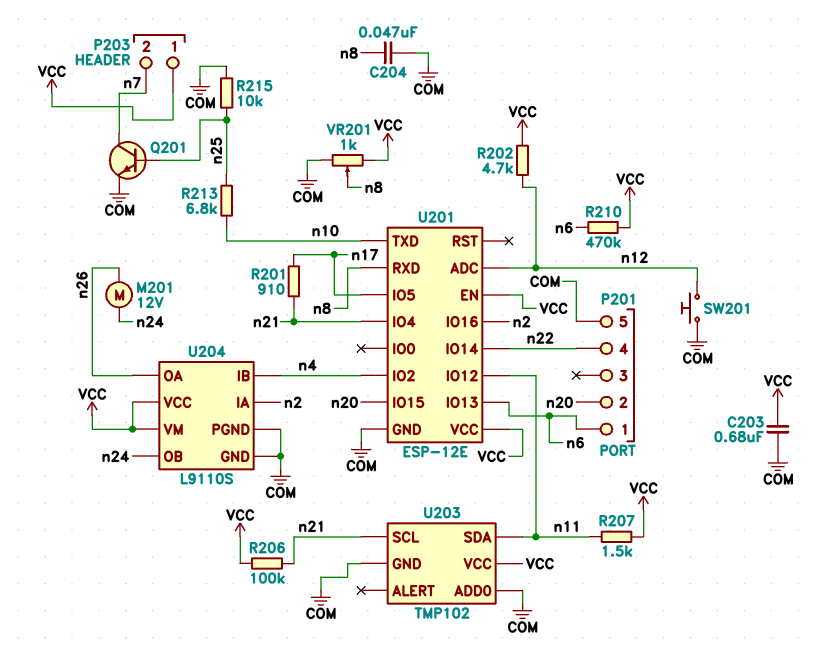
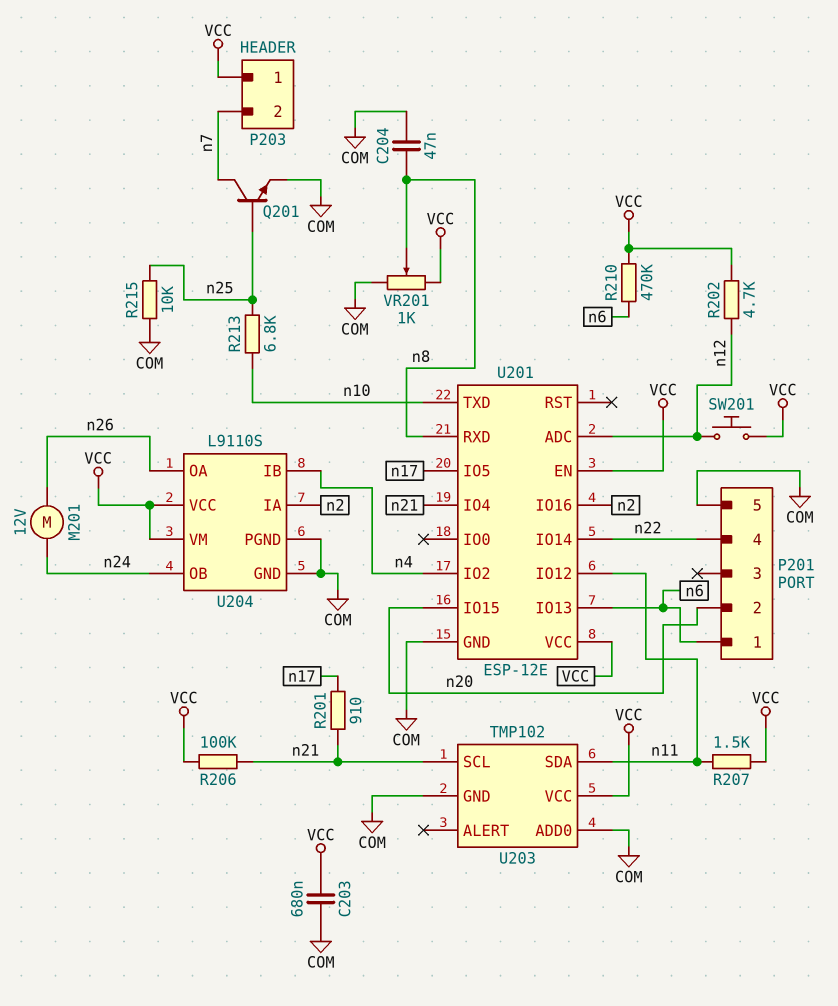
SW201: button (COM, n12) -> button (VCC, n12)

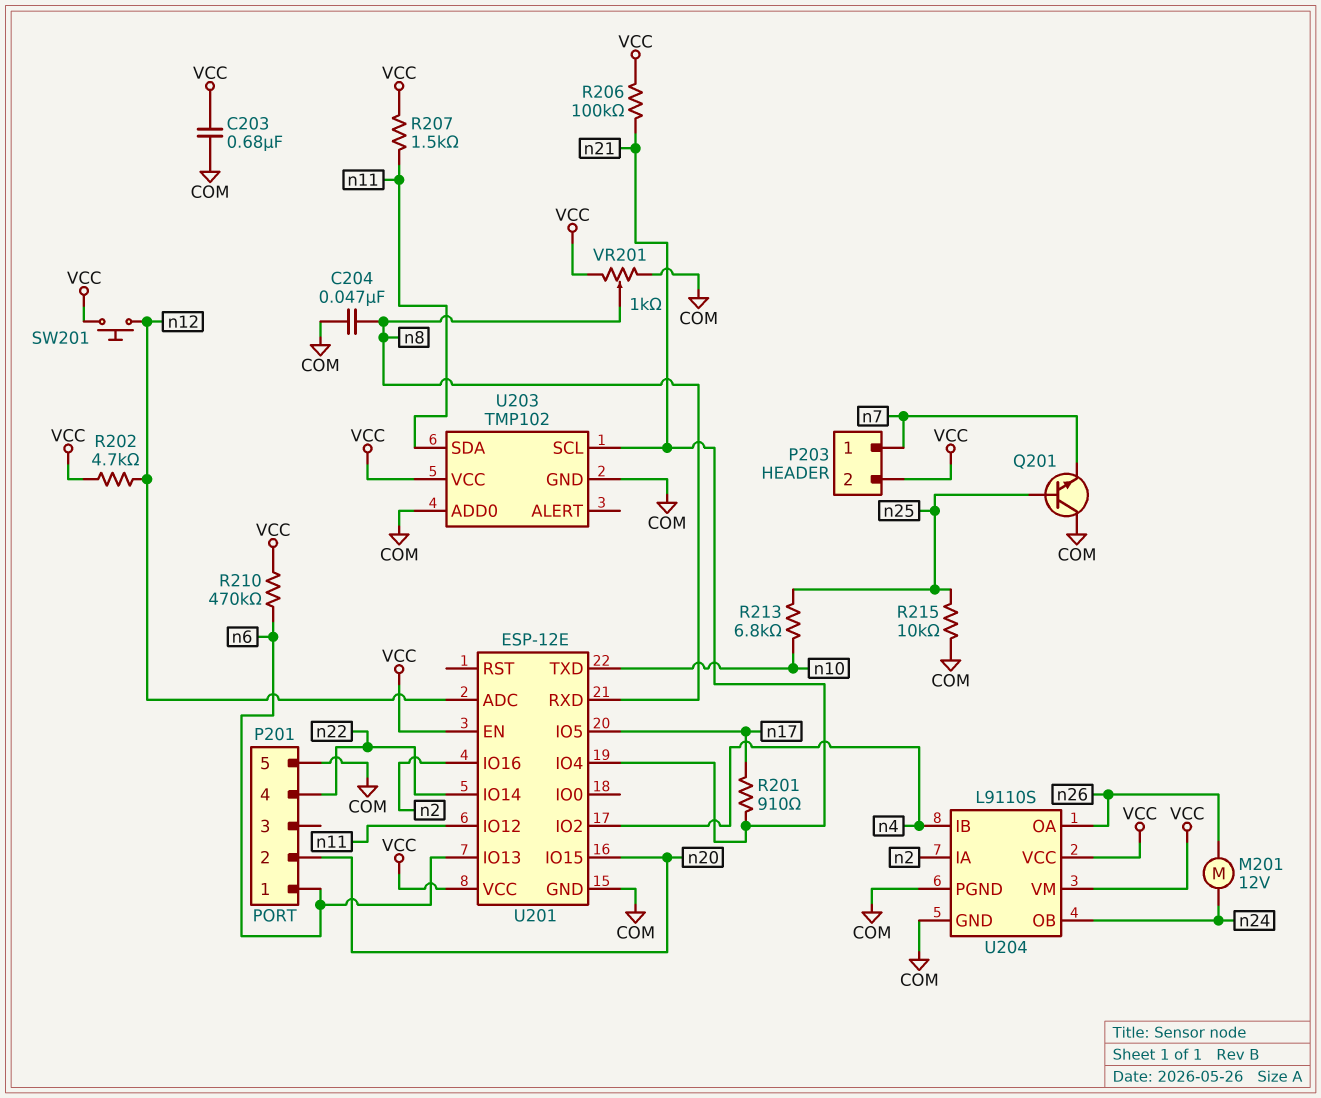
P203 pin 1: VCC -> n7
P203 pin 2: n7 -> VCC
Q201: NPN (B n25, C n7, E COM) -> NPN (B n25, C COM, E n7)

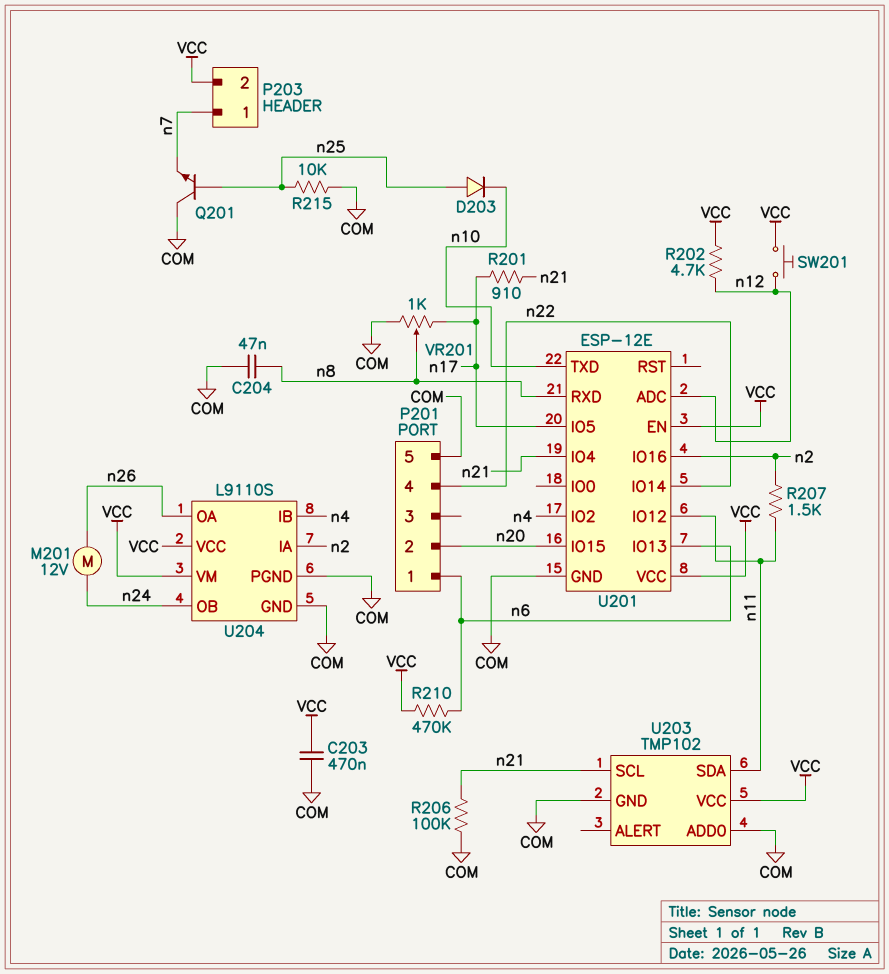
C203: 680nF (COM, VCC) -> 470nF (COM, VCC)
D203: none -> diode (A n25, K n10)
R206: 100k (VCC, n21) -> 100k (COM, n21)
R207: 1.5k (VCC, n11) -> 1.5k (n2, n11)
R213: 6.8k (n10, n25) -> none
VR201: 1k (COM, VCC, wiper n8) -> 1k (COM, n17, wiper n8)

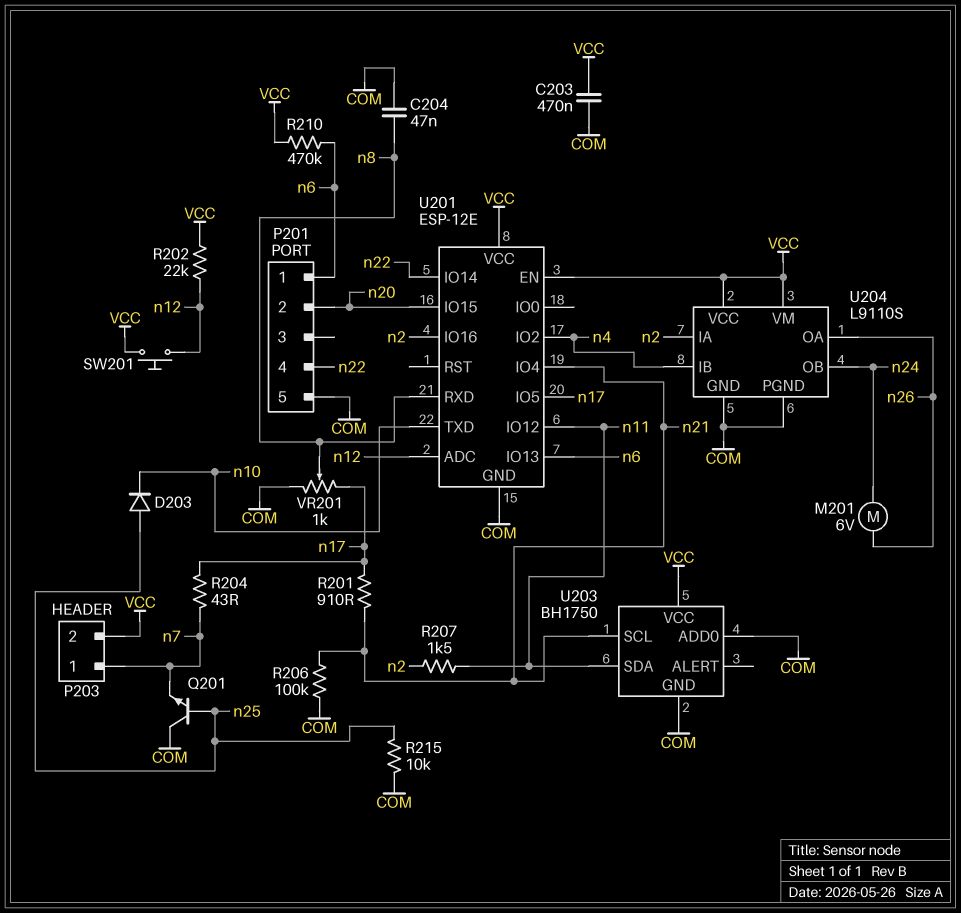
M201: motor 12V (n24, n26) -> motor 6V (n24, n26)
R202: 4.7k (VCC, n12) -> 22k (VCC, n12)
R204: none -> 43 (n7, n17)
U203: TMP102 -> BH1750

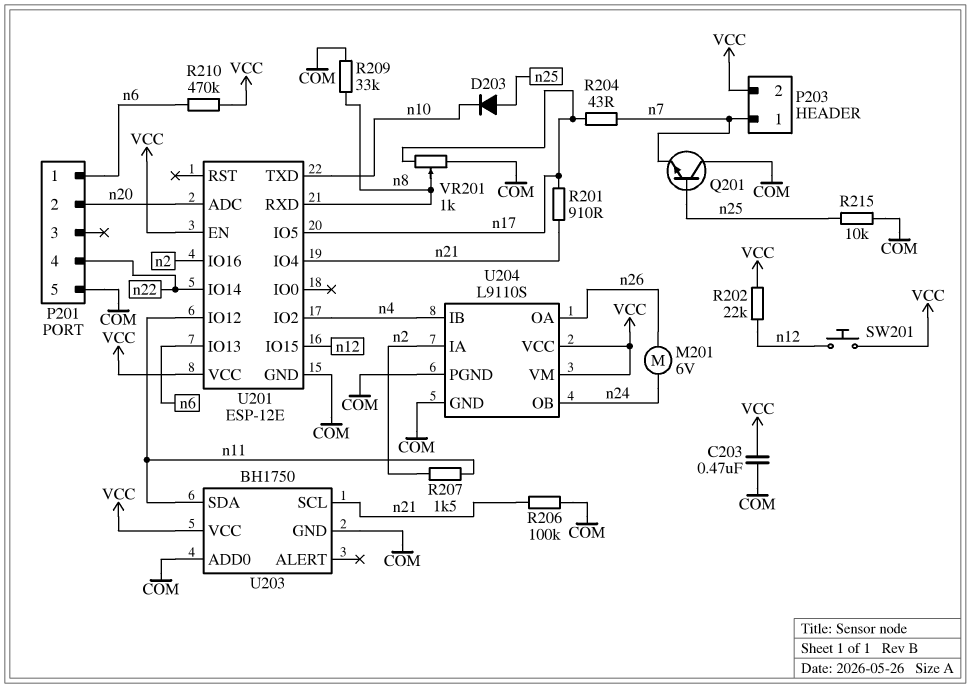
C204: 47nF (COM, n8) -> none
R209: none -> 33k (COM, n8)
U201 pin ADC: n12 -> n20
U201 pin IO15: n20 -> n12

